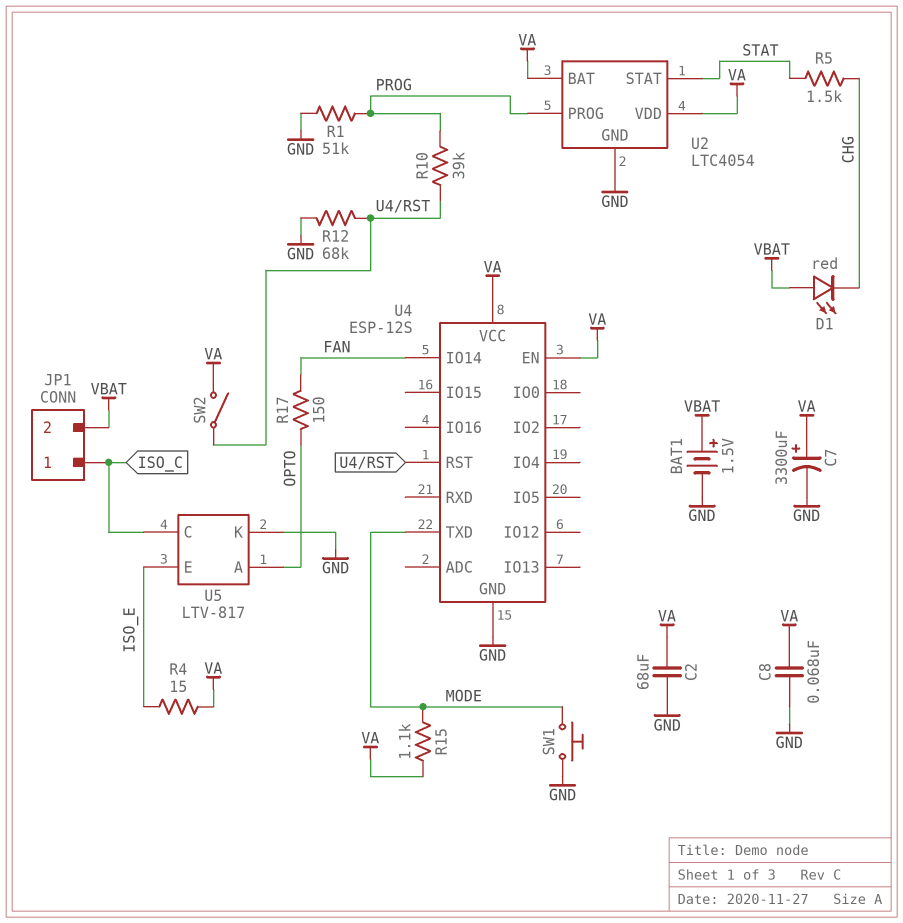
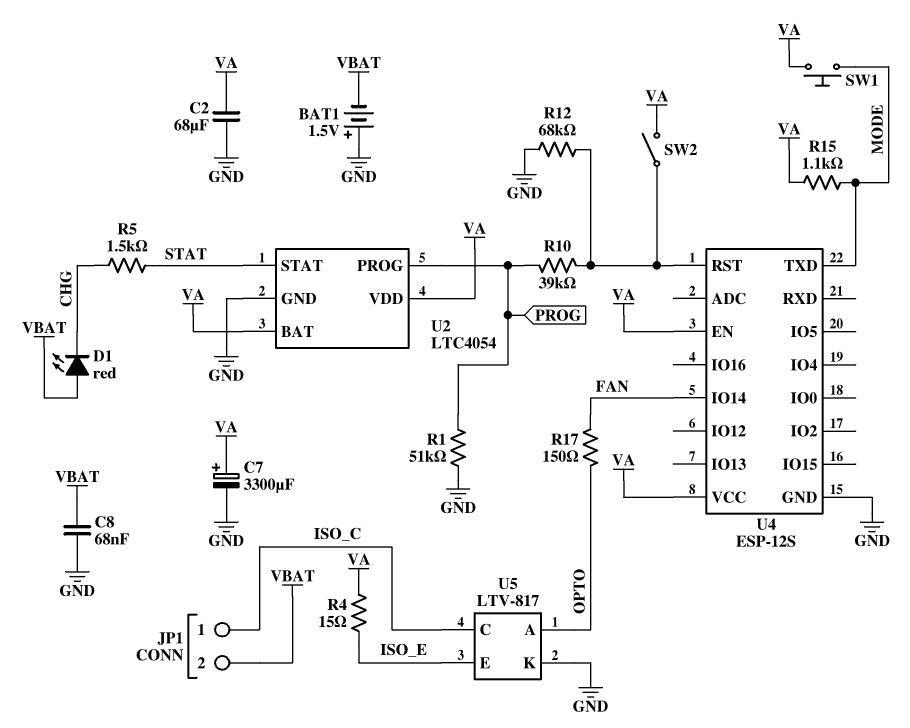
BAT1: 1.5V (plus VBAT, minus GND) -> 1.5V (plus GND, minus VBAT)
C8: 68nF (GND, VA) -> 68nF (GND, VBAT)
SW1: button (GND, MODE) -> button (MODE, VA)

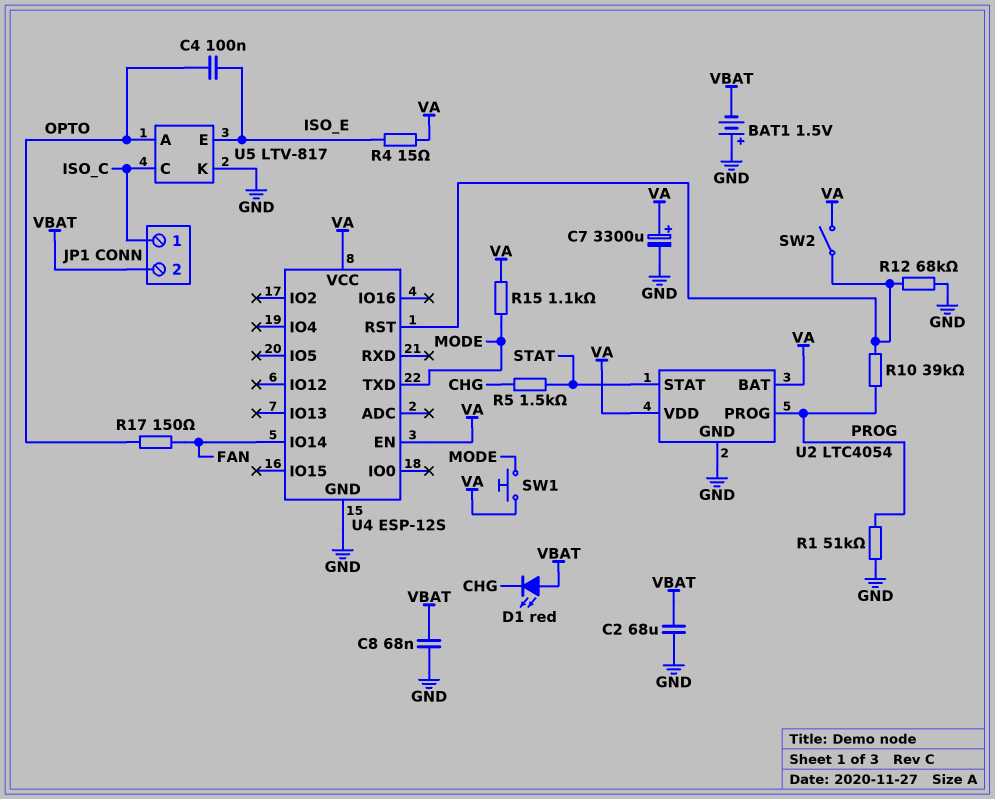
C2: 68uF (GND, VA) -> 68uF (GND, VBAT)
C4: none -> 100nF (ISO_E, OPTO)

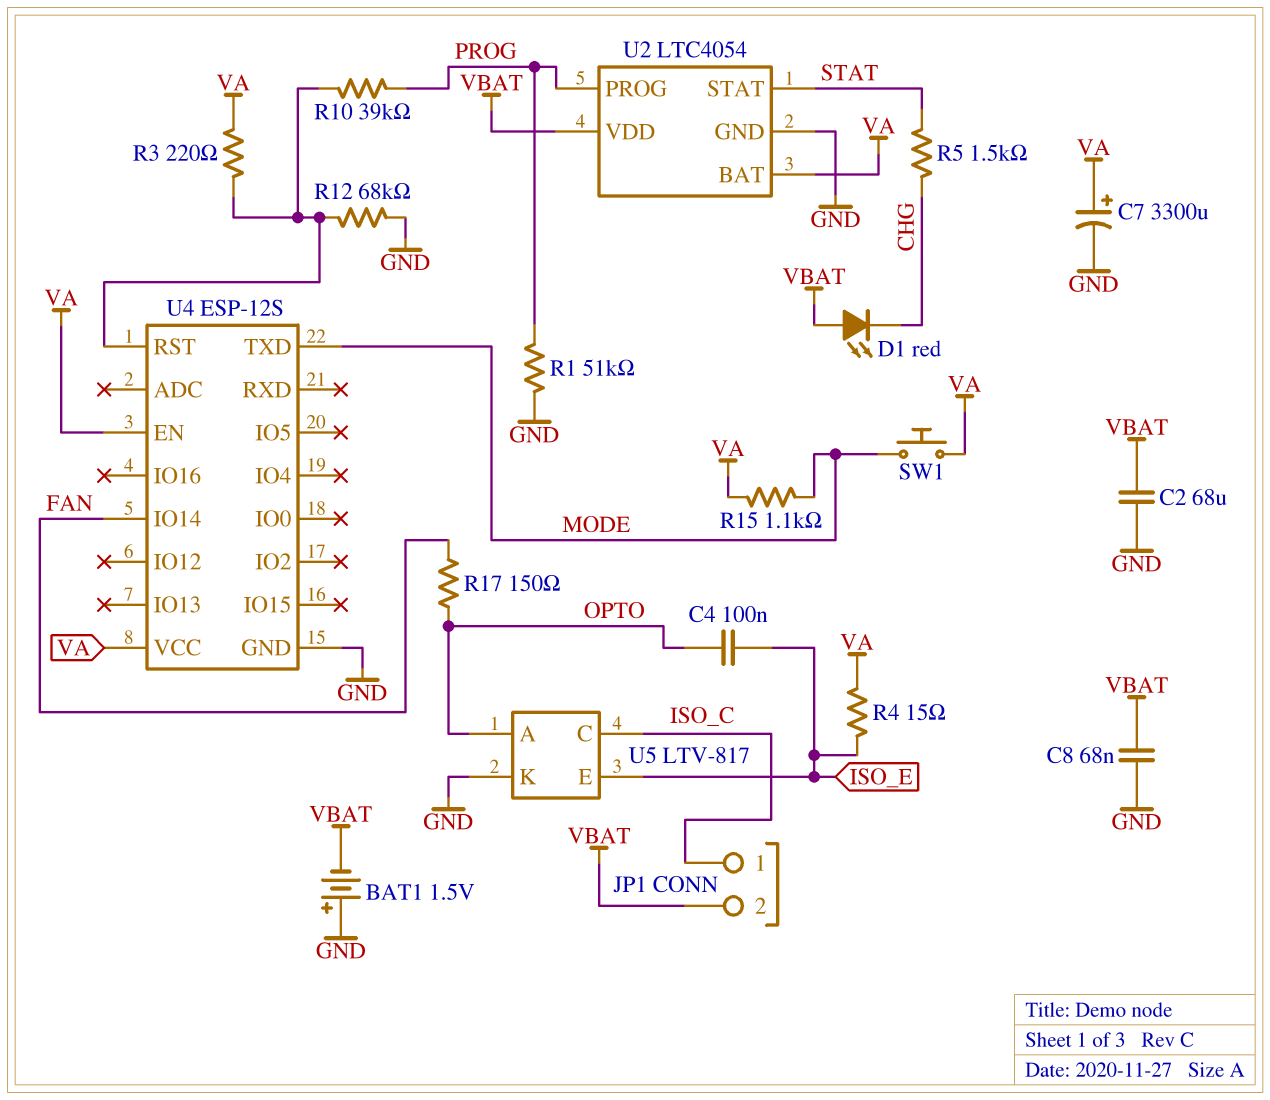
R3: none -> 220 (U4/RST, VA)
SW2: switch (U4/RST, VA) -> none
U2 pin VDD: VA -> VBAT

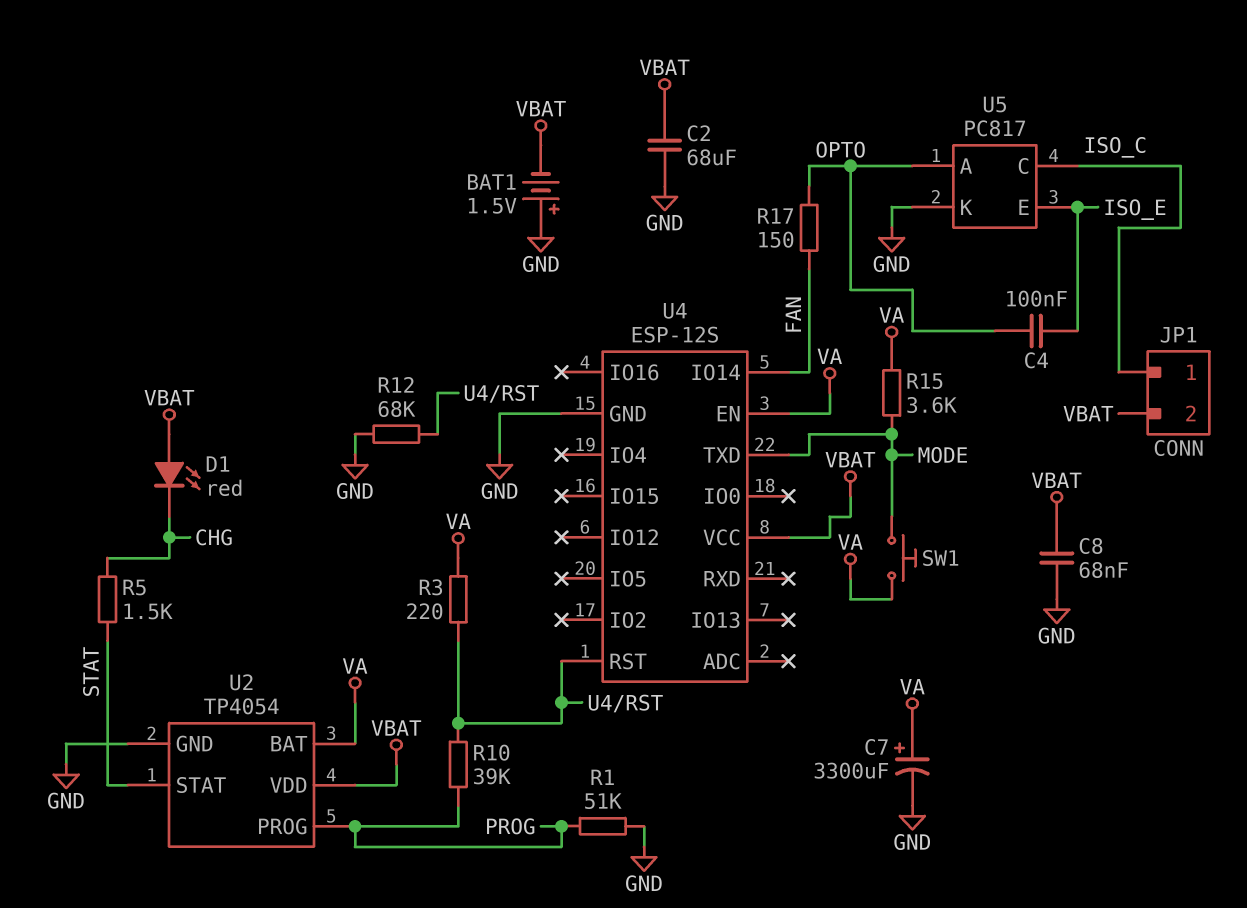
R4: 15 (ISO_E, VA) -> none
R15: 1.1k (MODE, VA) -> 3.6k (MODE, VA)
U2: LTC4054 -> TP4054
U4 pin VCC: VA -> VBAT
U5: LTV-817 -> PC817

